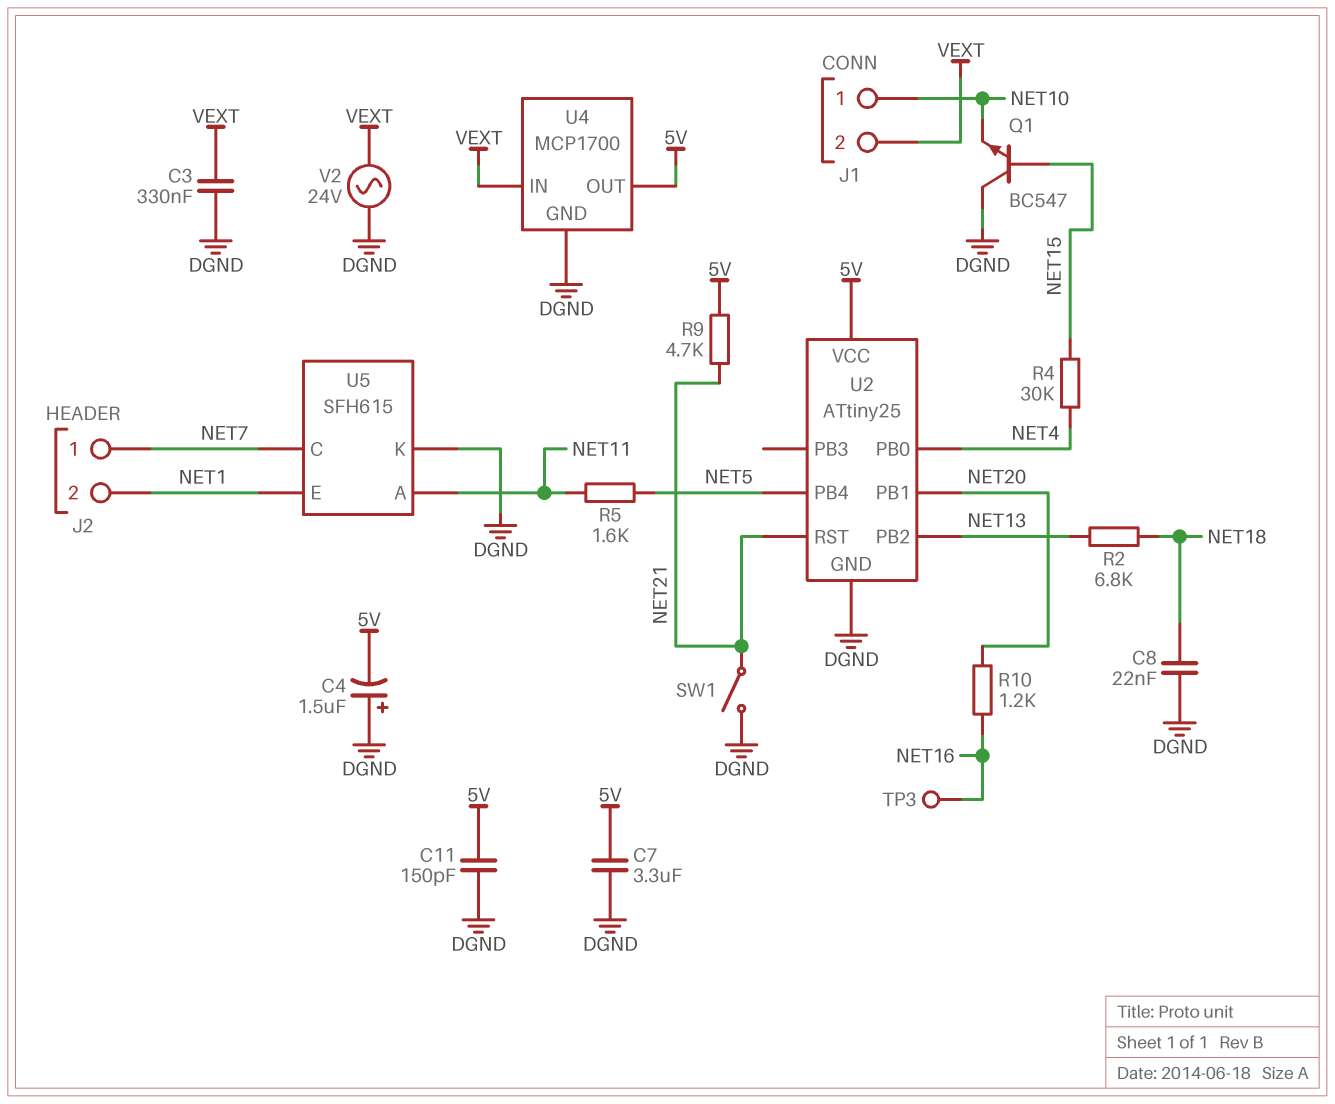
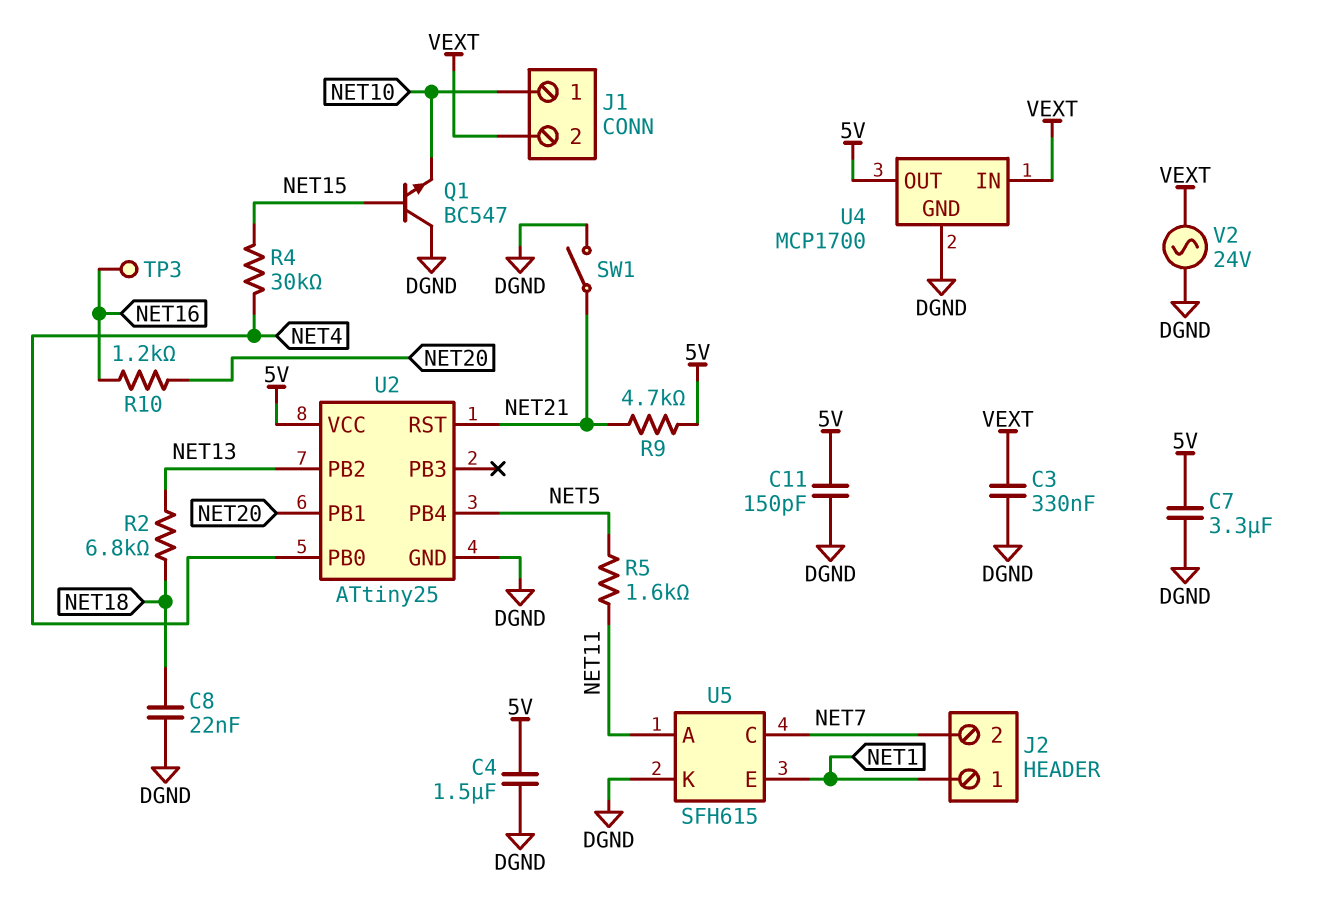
C4: 1.5uF (plus DGND, minus 5V) -> 1.5uF (5V, DGND)
J2 pin 1: NET7 -> NET1
J2 pin 2: NET1 -> NET7

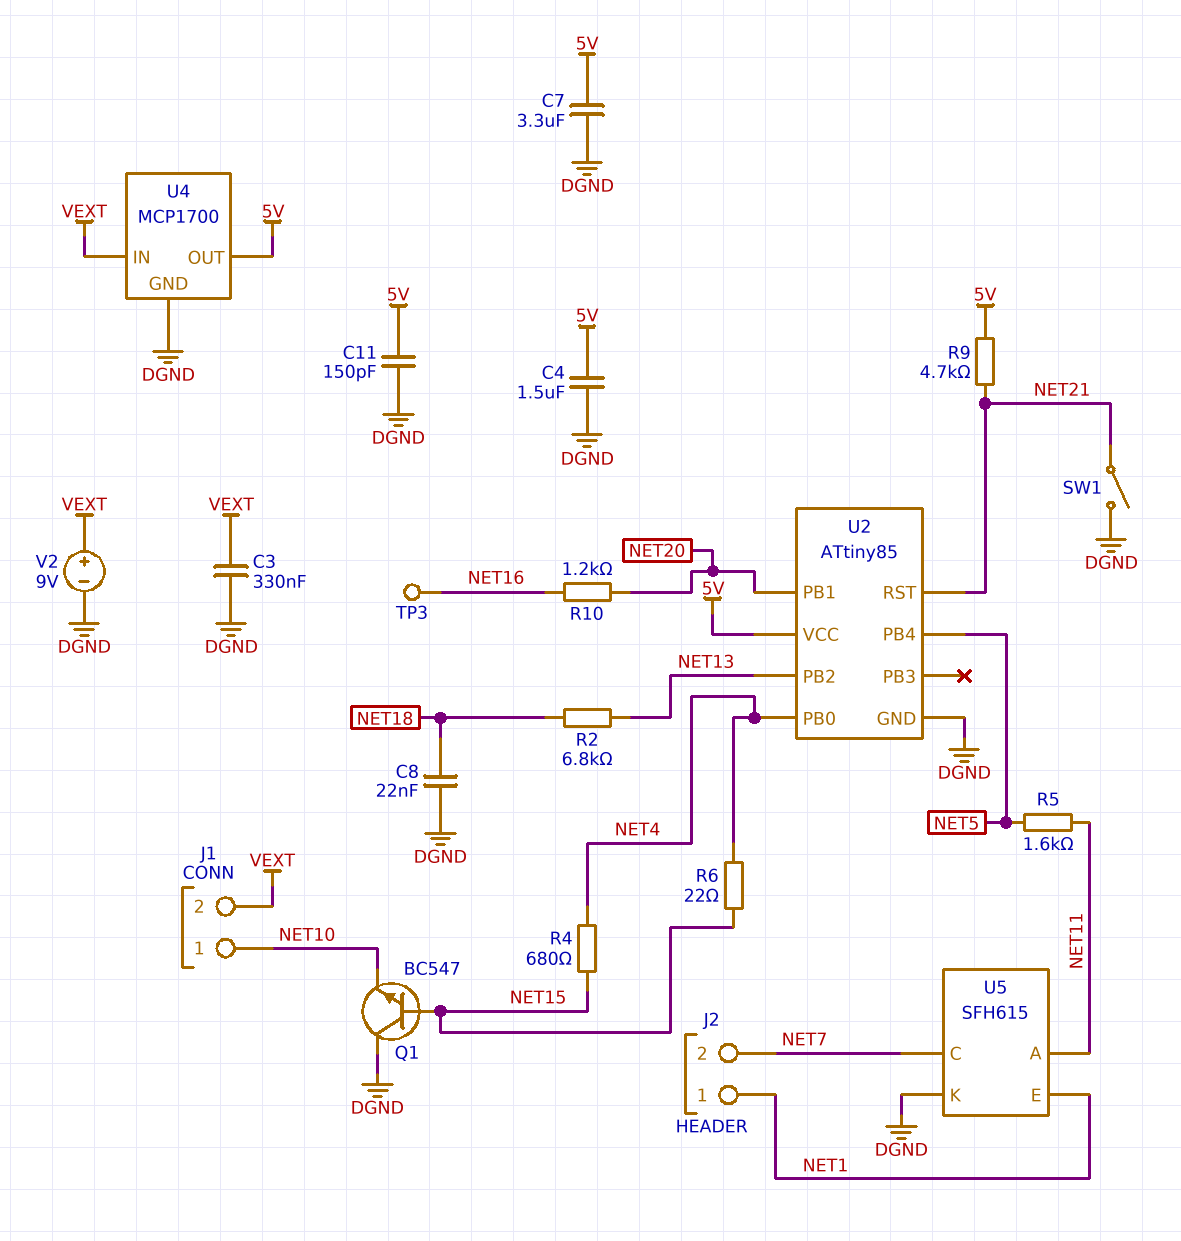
R4: 30k (NET4, NET15) -> 680 (NET4, NET15)
R6: none -> 22 (NET4, NET15)
U2: ATtiny25 -> ATtiny85
V2: AC 24V (DGND, VEXT) -> 9V (plus VEXT, minus DGND)

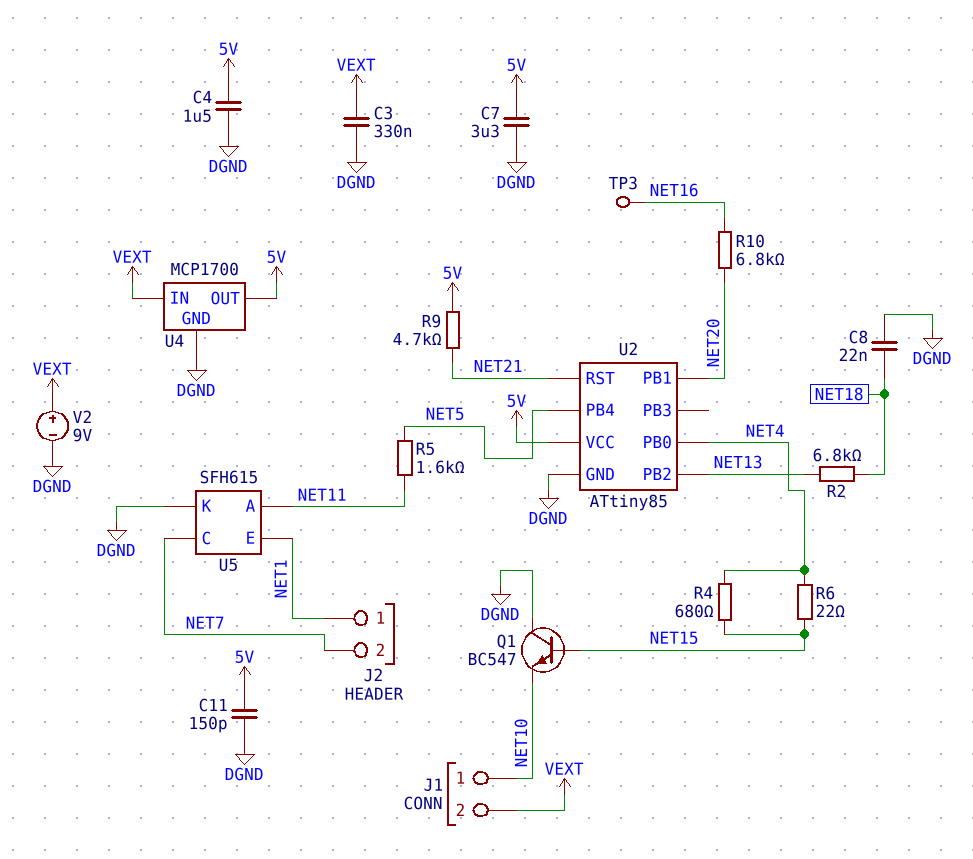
R10: 1.2k (NET16, NET20) -> 6.8k (NET16, NET20)
SW1: switch (DGND, NET21) -> none

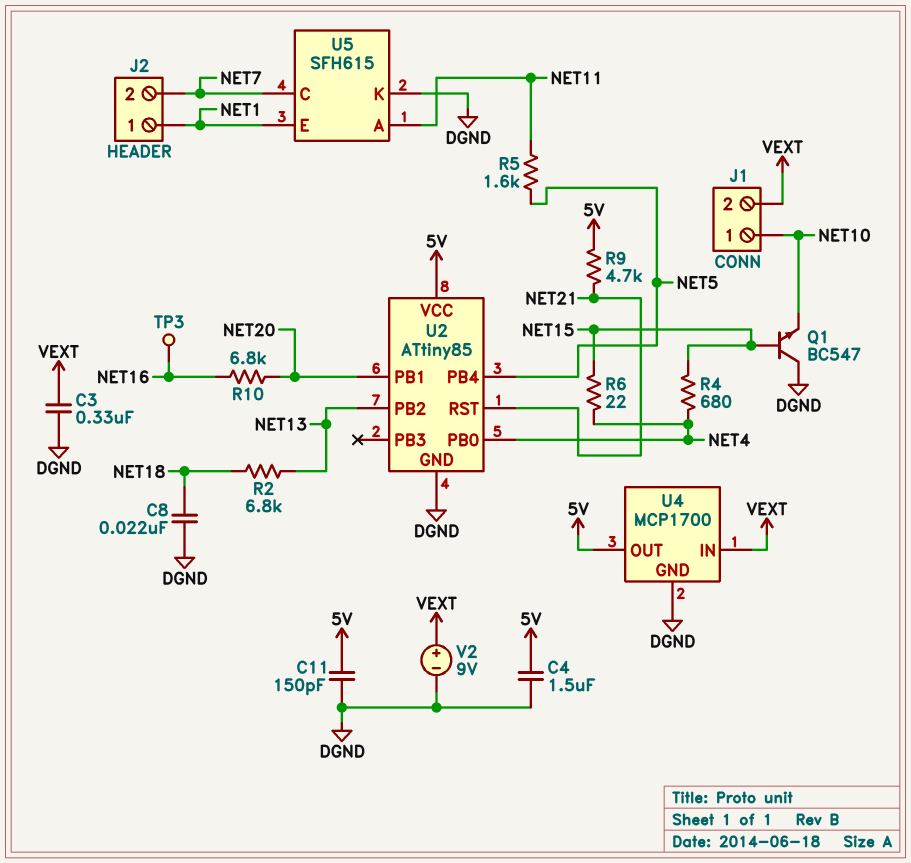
C7: 3.3uF (5V, DGND) -> none

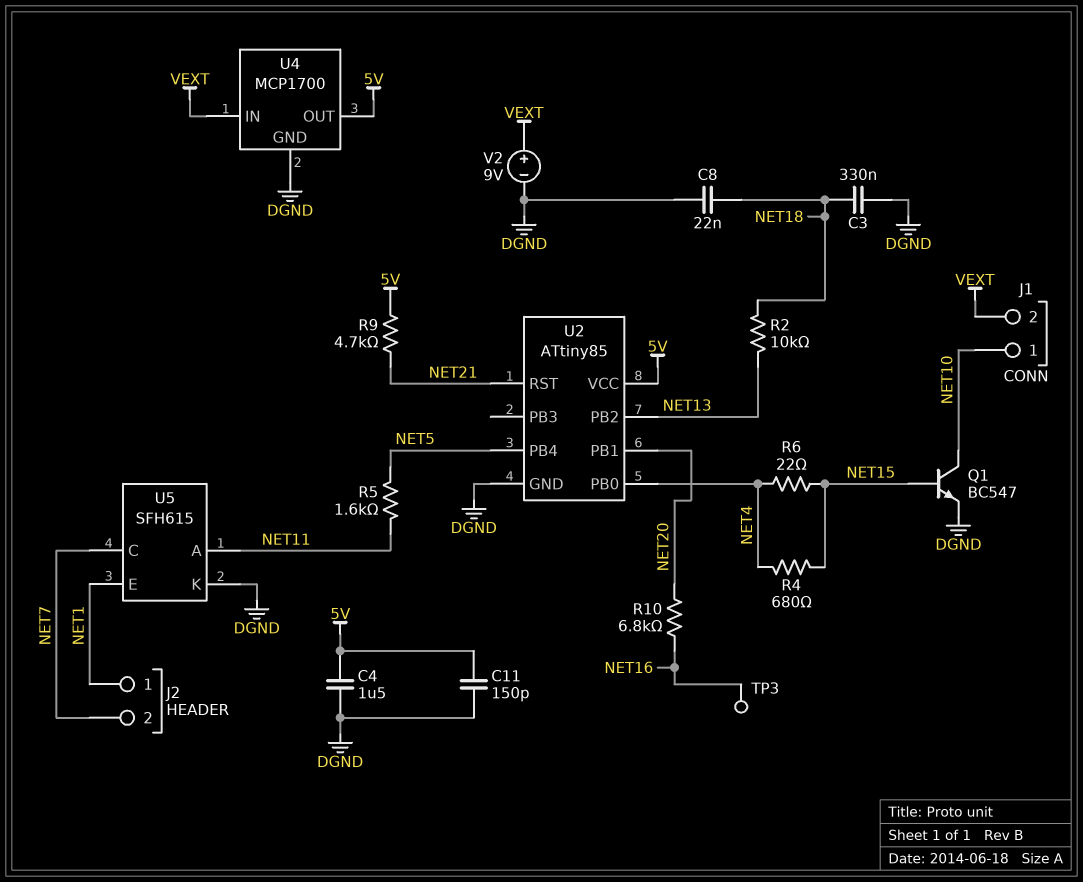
C3: 330nF (DGND, VEXT) -> 330nF (DGND, NET18)
Q1: NPN BC547 (B NET15, C DGND, E NET10) -> NPN BC547 (B NET15, C NET10, E DGND)
R2: 6.8k (NET13, NET18) -> 10k (NET13, NET18)

